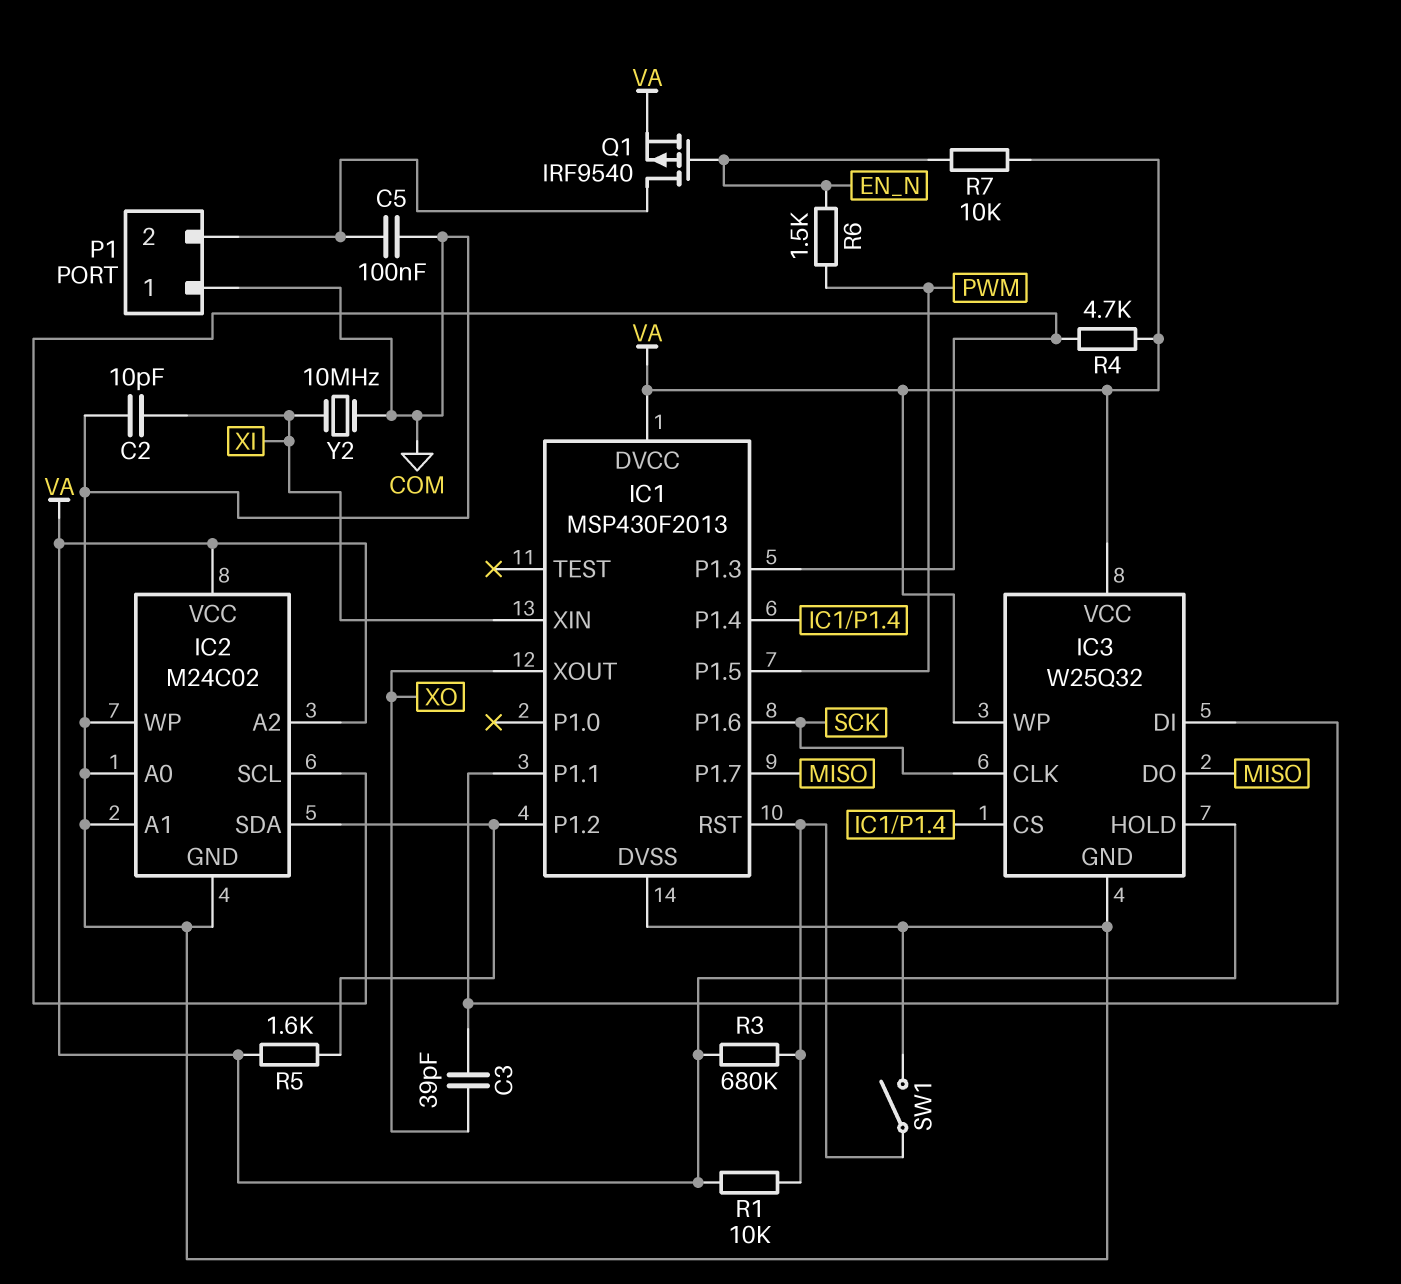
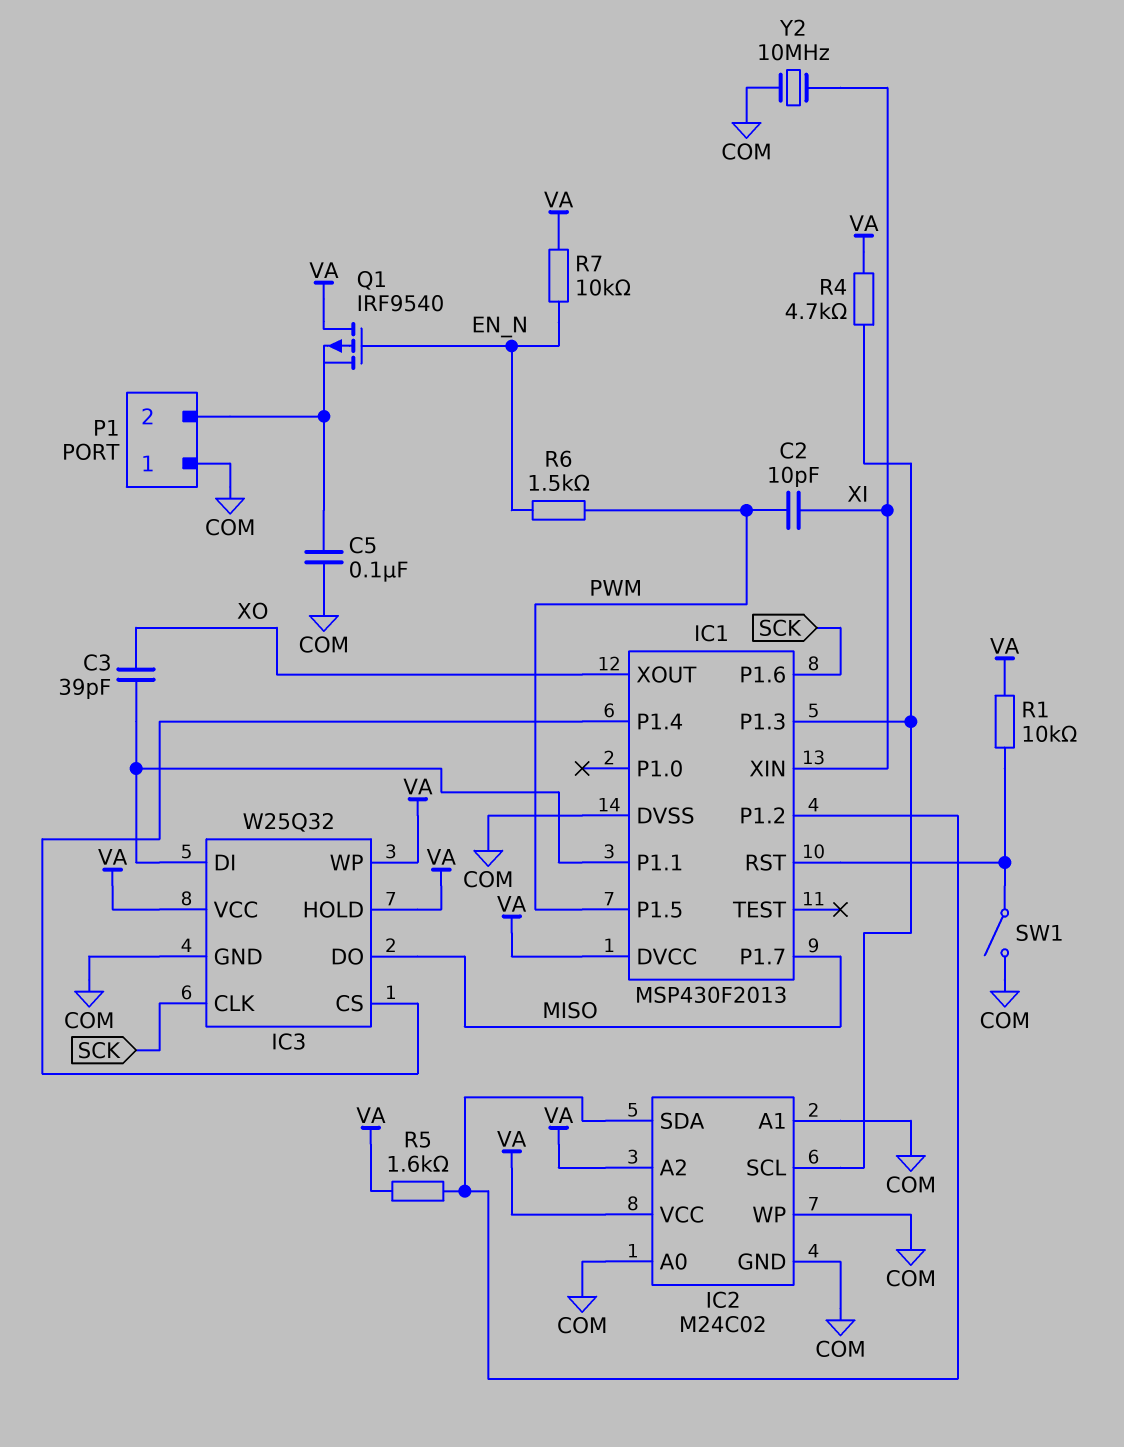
C2: 10pF (COM, XI) -> 10pF (PWM, XI)
Q1: PMOS IRF9540 (G EN_N, D P1/2, S VA) -> PMOS IRF9540 (G EN_N, D VA, S P1/2)
R3: 680k (IC1/RST, VA) -> none

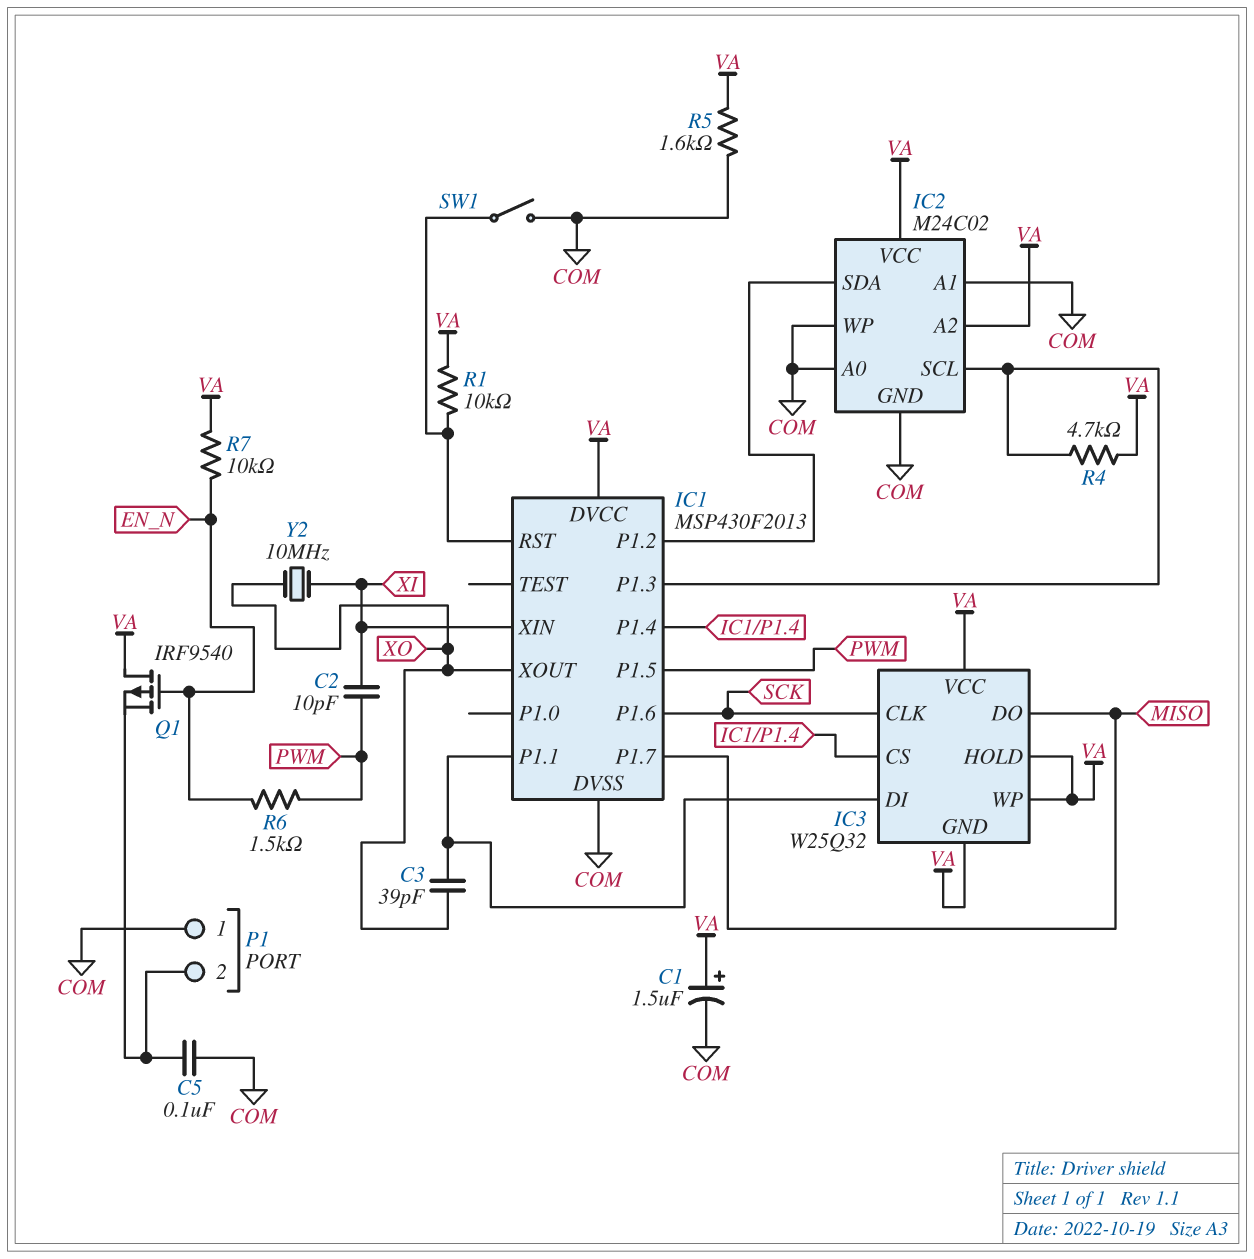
C1: none -> 1.5uF (plus VA, minus COM)
IC3 pin GND: COM -> VA
R5: 1.6k (IC1/P1.2, VA) -> 1.6k (COM, VA)
Y2: 10MHz (COM, XI) -> 10MHz (XI, XO)

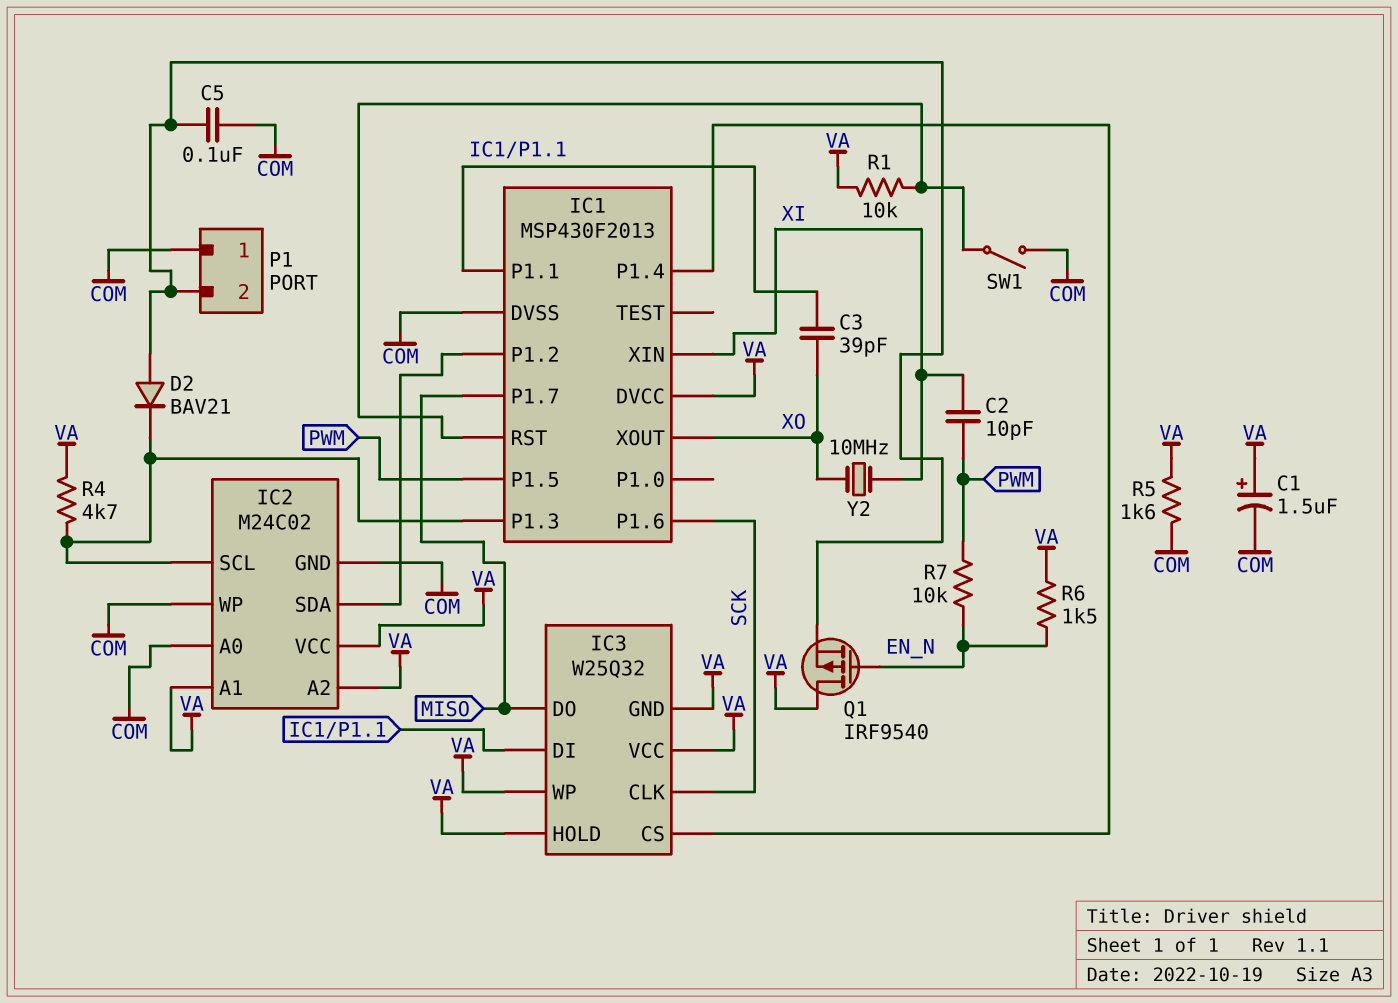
D2: none -> diode BAV21 (A P1/2, K IC1/P1.3)
IC2 pin A1: COM -> VA
R6: 1.5k (EN_N, PWM) -> 1.5k (EN_N, VA)
R7: 10k (EN_N, VA) -> 10k (EN_N, PWM)

